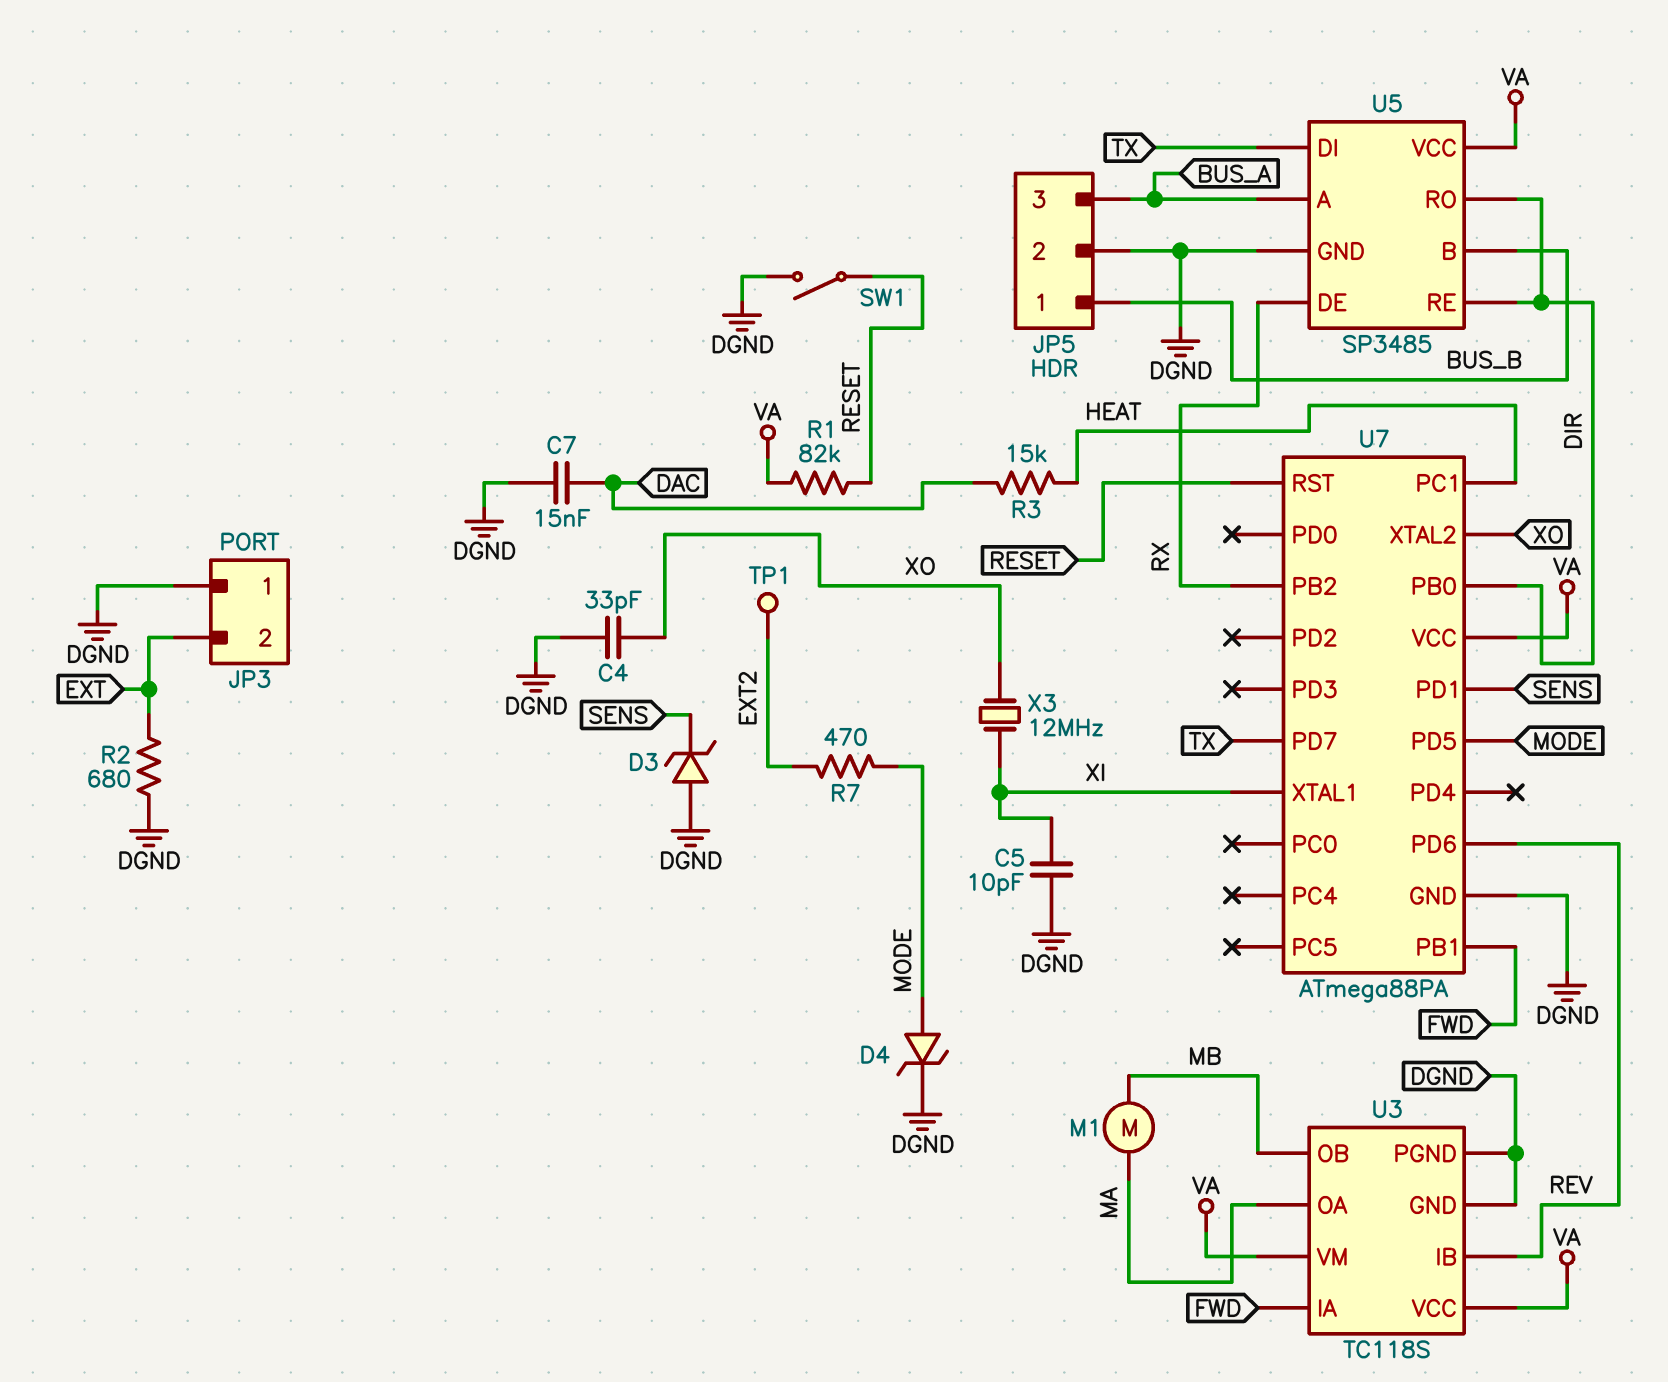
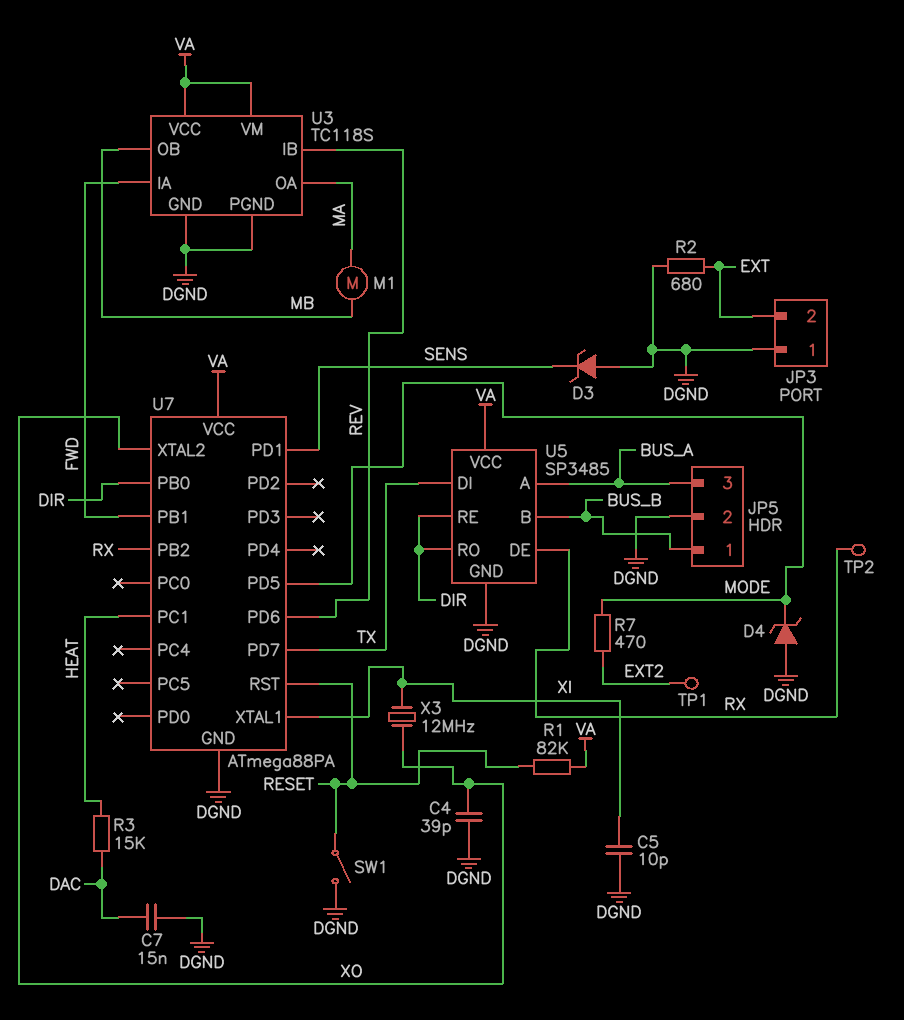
C4: 33pF (DGND, XO) -> 39pF (DGND, XO)
D4: zener (A MODE, K DGND) -> zener (A DGND, K MODE)
TP2: none -> test point (RX)

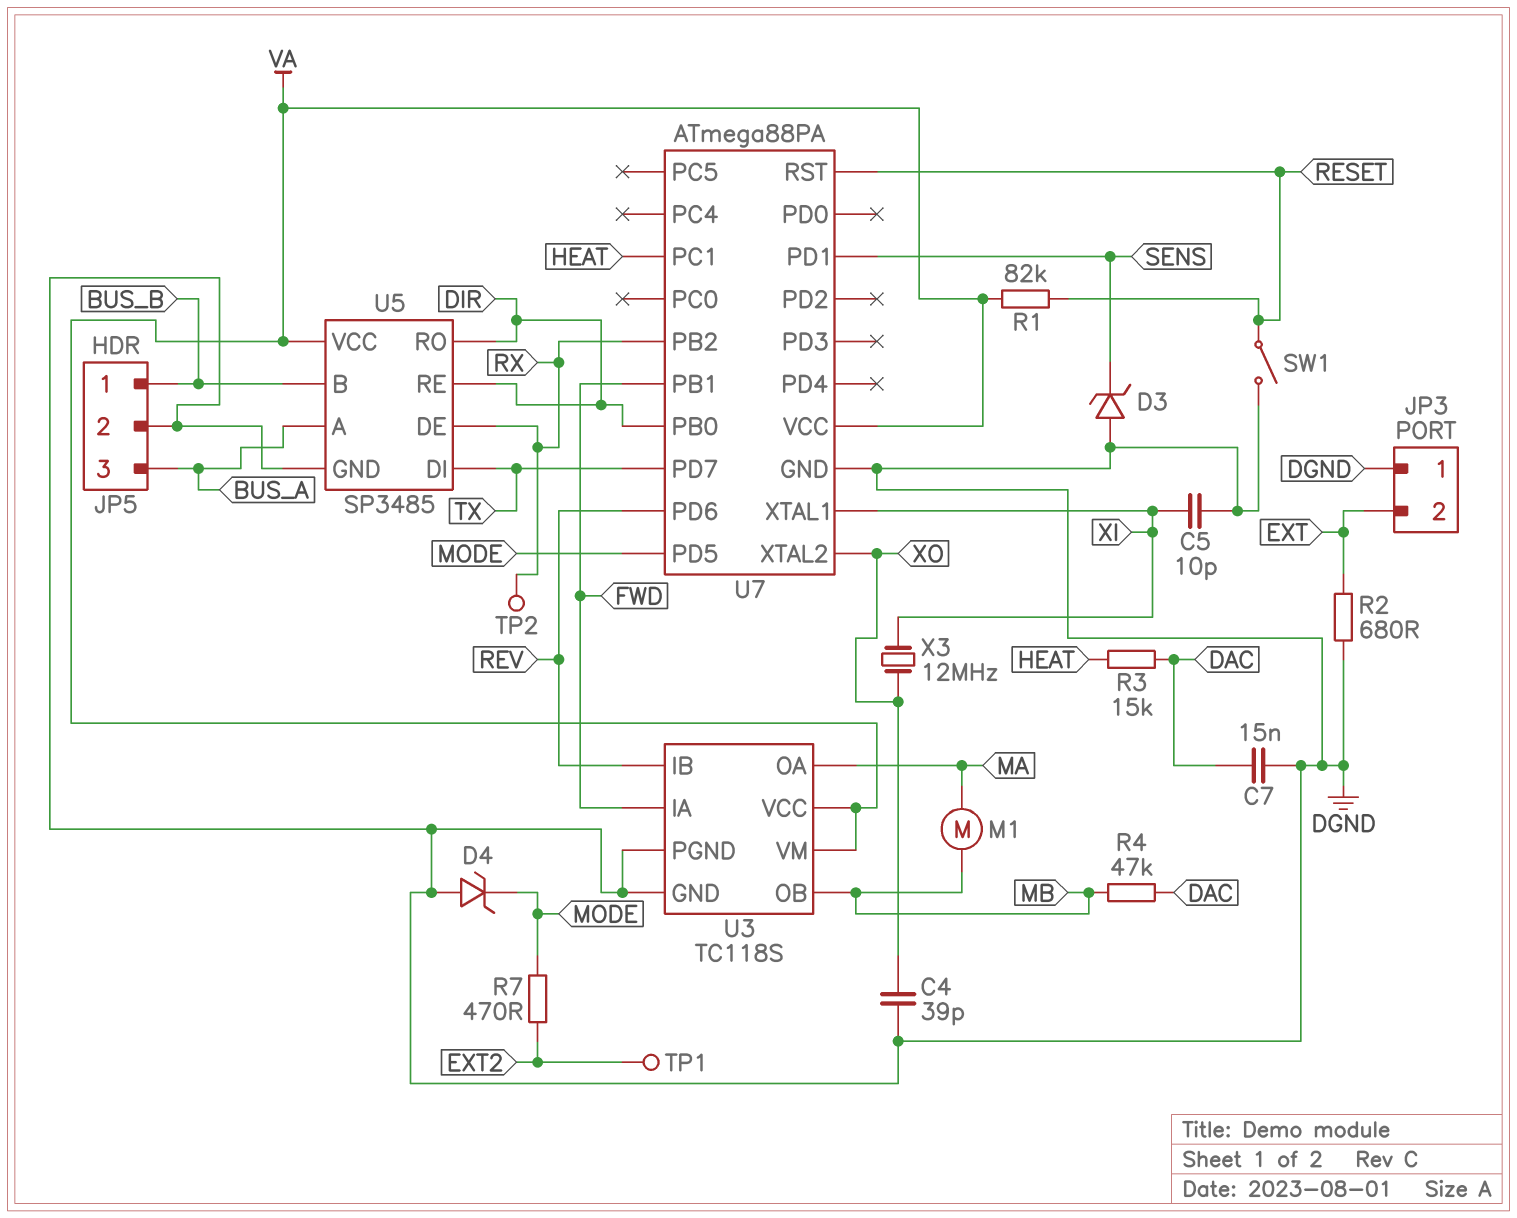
R4: none -> 47k (DAC, MB)

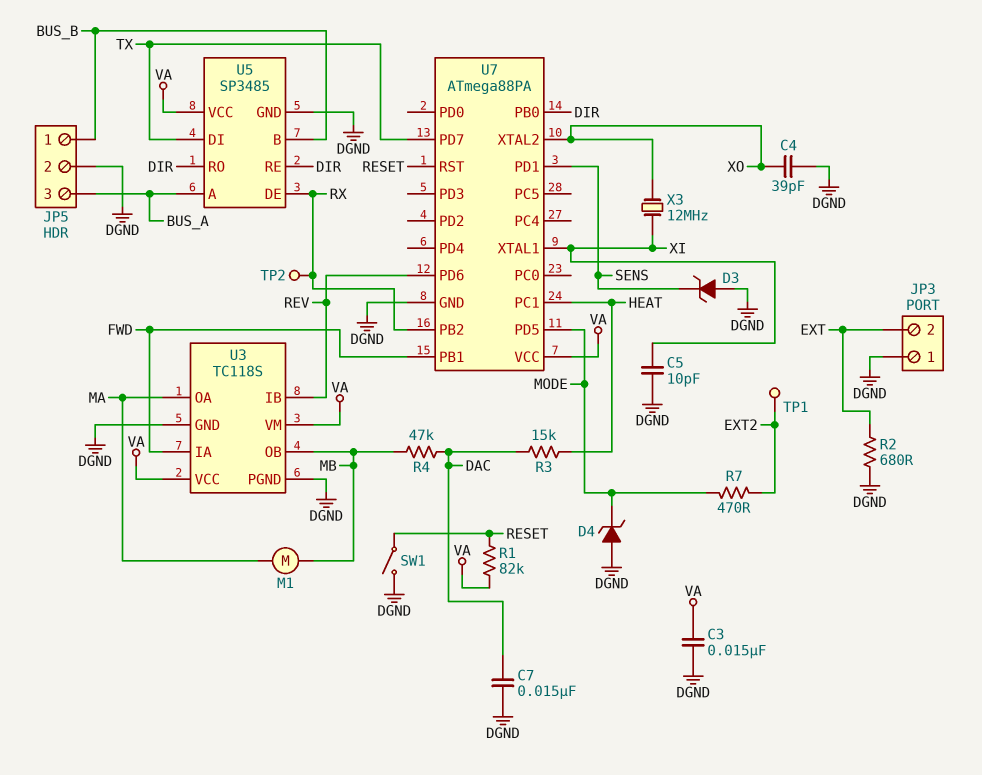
C3: none -> 15nF (DGND, VA)

